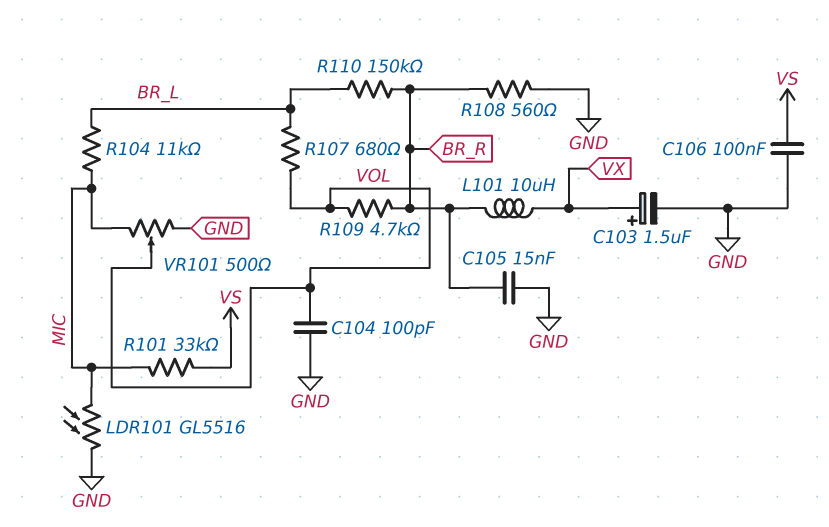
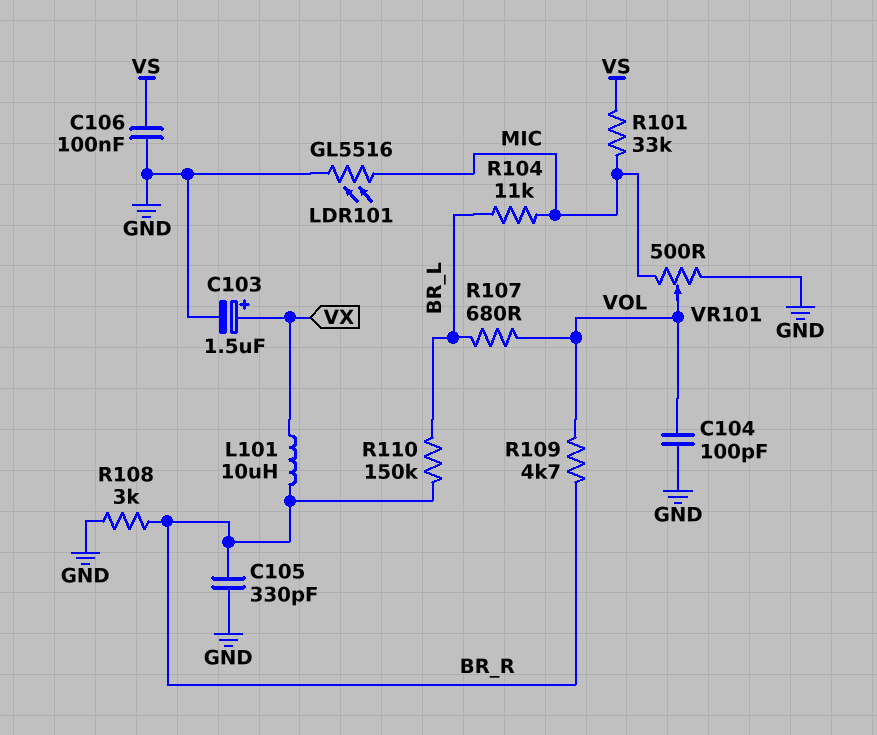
C105: 15nF (BR_R, GND) -> 330pF (BR_R, GND)
R108: 560 (BR_R, GND) -> 3k (BR_R, GND)

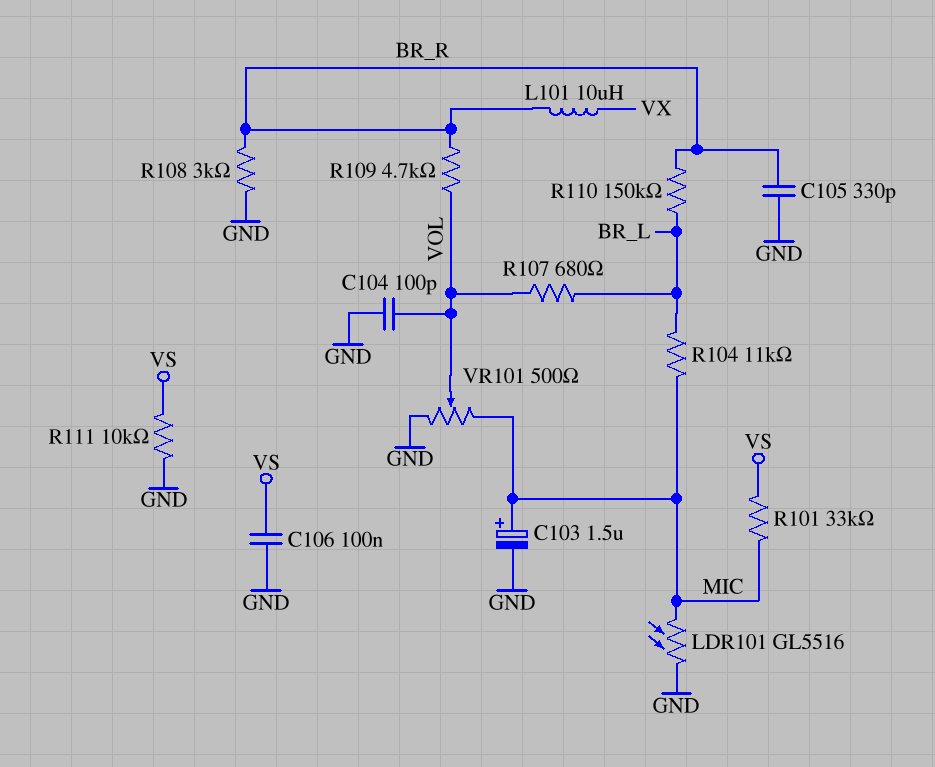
C103: 1.5uF (plus VX, minus GND) -> 1.5uF (plus MIC, minus GND)
R111: none -> 10k (GND, VS)

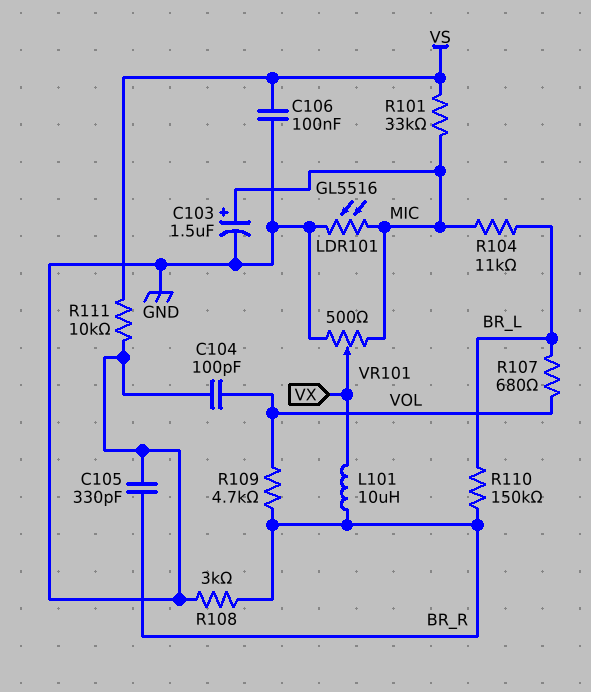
VR101: 500 (GND, MIC, wiper VOL) -> 500 (GND, MIC, wiper VX)

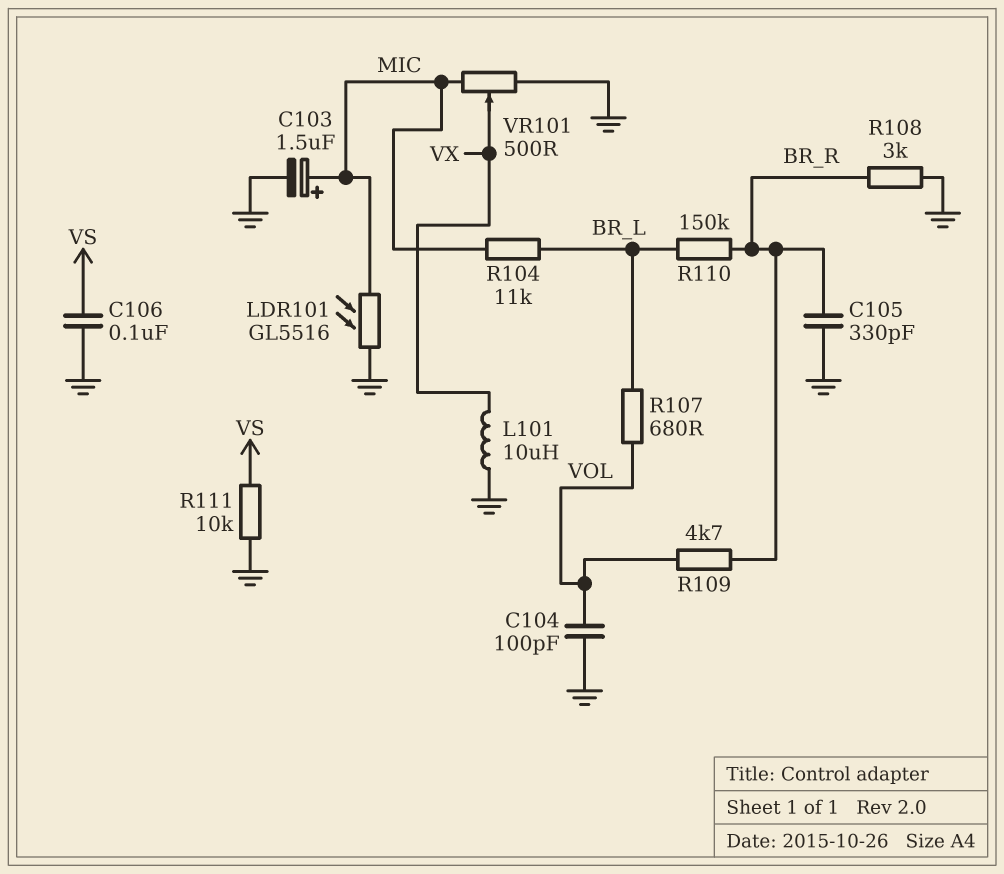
L101: 10uH (BR_R, VX) -> 10uH (GND, VX)
R101: 33k (MIC, VS) -> none

